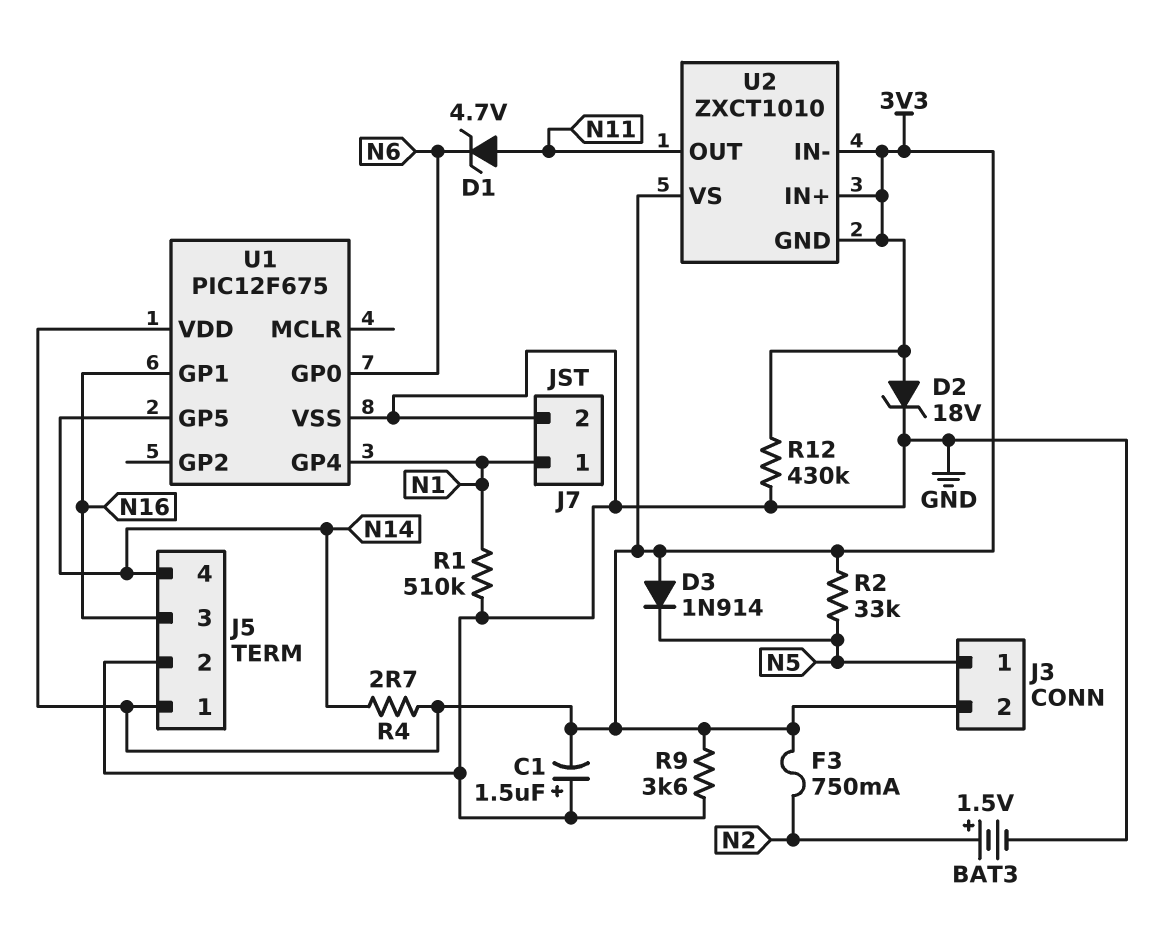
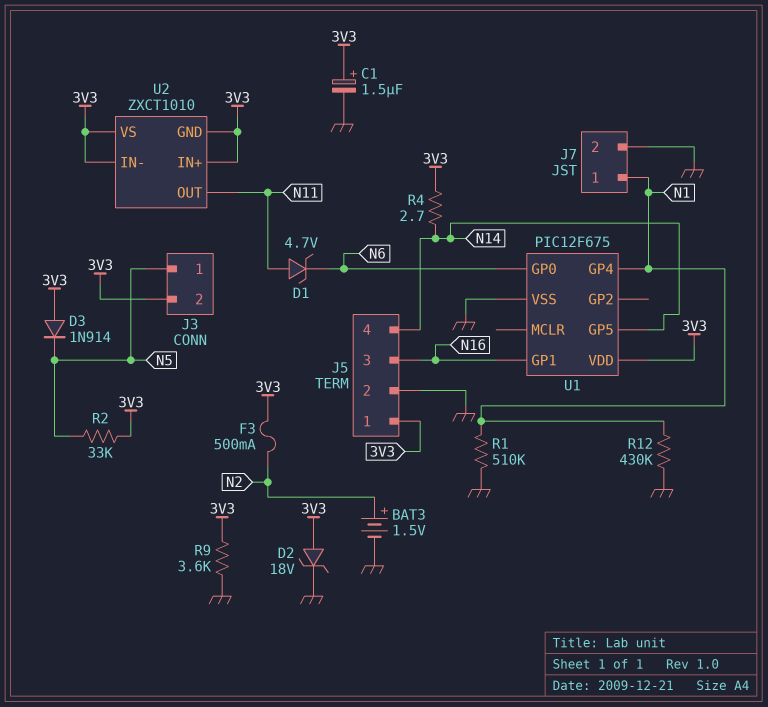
C1: 1.5uF (plus GND, minus 3V3) -> 1.5uF (plus 3V3, minus GND)
F3: 750mA (3V3, N2) -> 500mA (3V3, N2)
R12: 430k (3V3, GND) -> 430k (GND, N1)

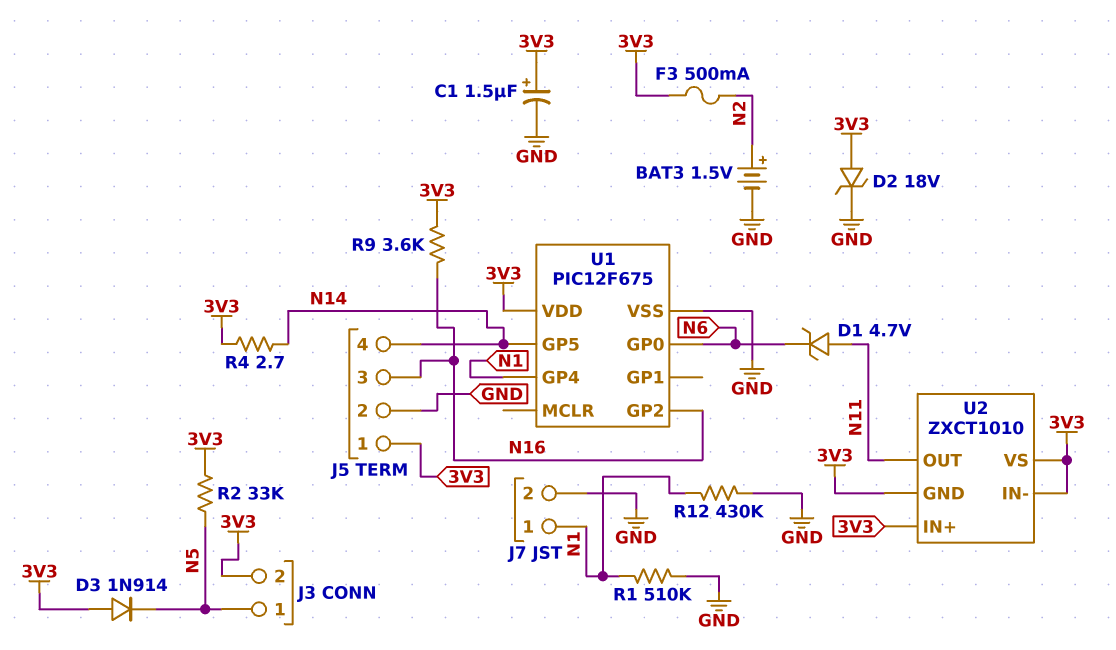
R9: 3.6k (3V3, GND) -> 3.6k (3V3, N16)
U1 pin GP1: N16 -> none
U1 pin GP2: none -> N16

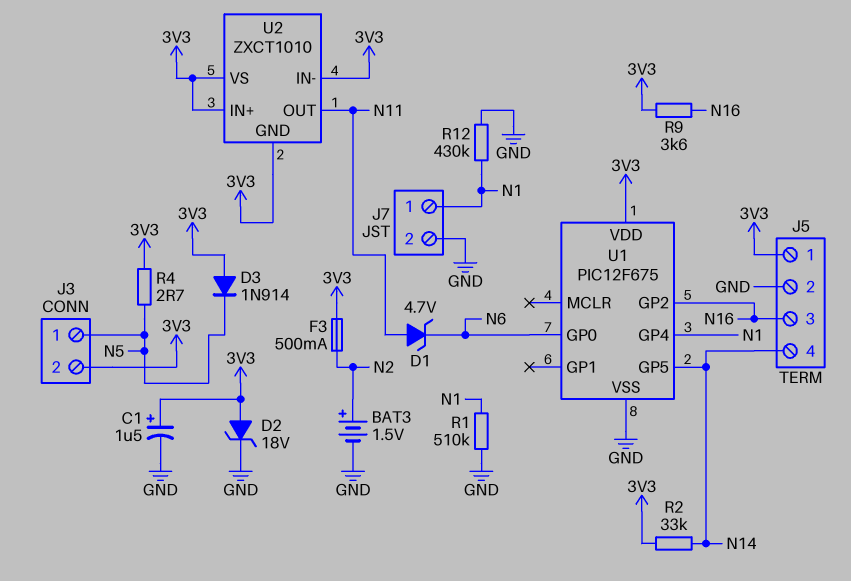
R2: 33k (3V3, N5) -> 33k (3V3, N14)
R4: 2.7 (3V3, N14) -> 2.7 (3V3, N5)

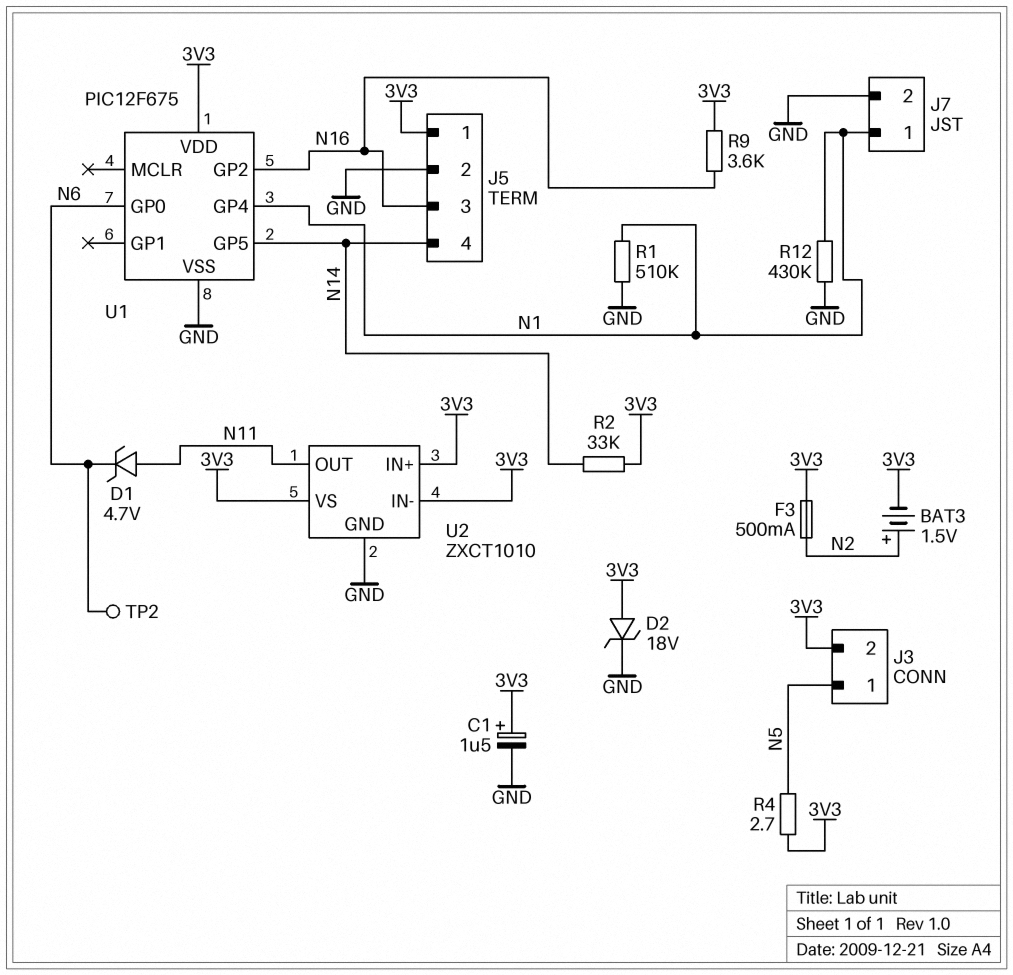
BAT3: 1.5V (plus N2, minus GND) -> 1.5V (plus N2, minus 3V3)
D3: diode 1N914 (A 3V3, K N5) -> none
TP2: none -> test point (N6)
U2 pin GND: 3V3 -> GND

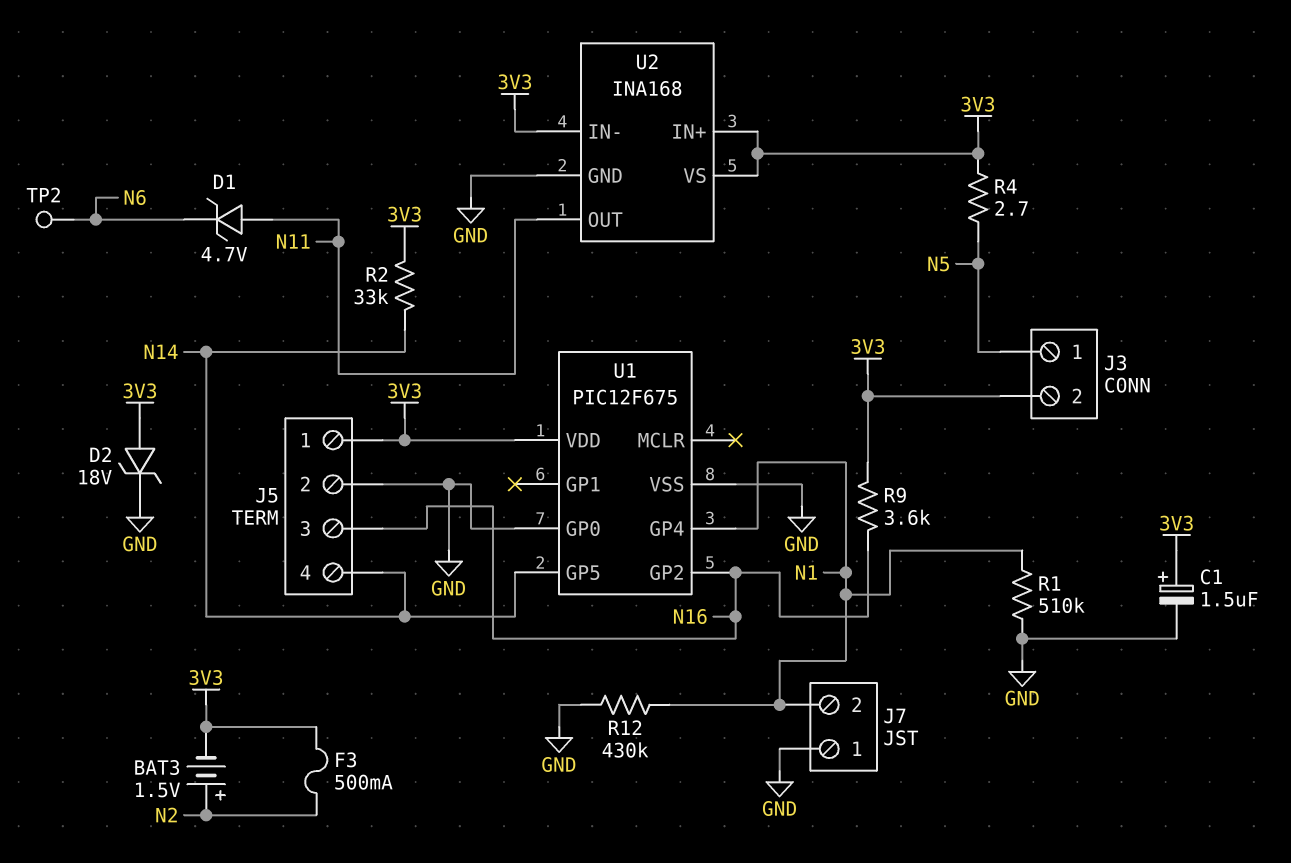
J7 pin 1: N1 -> GND
J7 pin 2: GND -> N1
U1 pin GP0: N6 -> GND
U2: ZXCT1010 -> INA168

